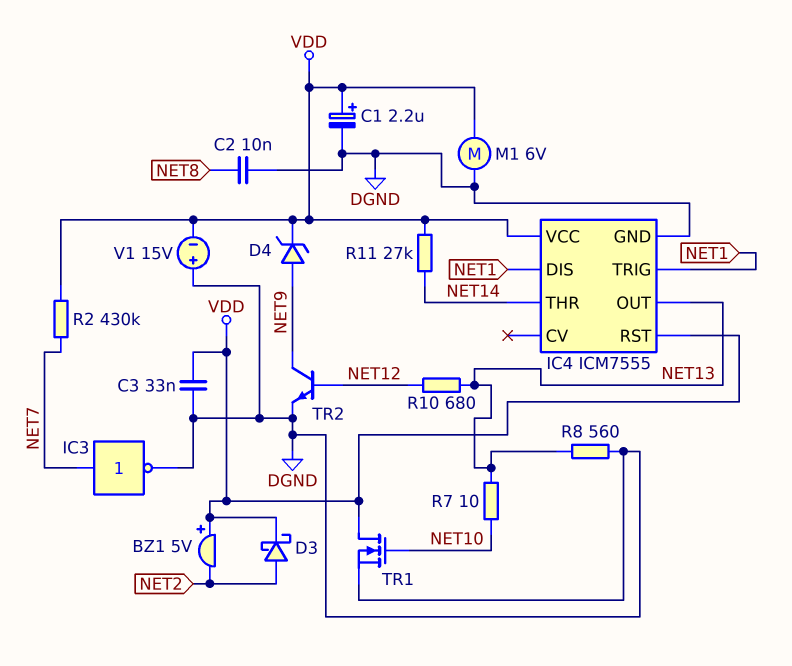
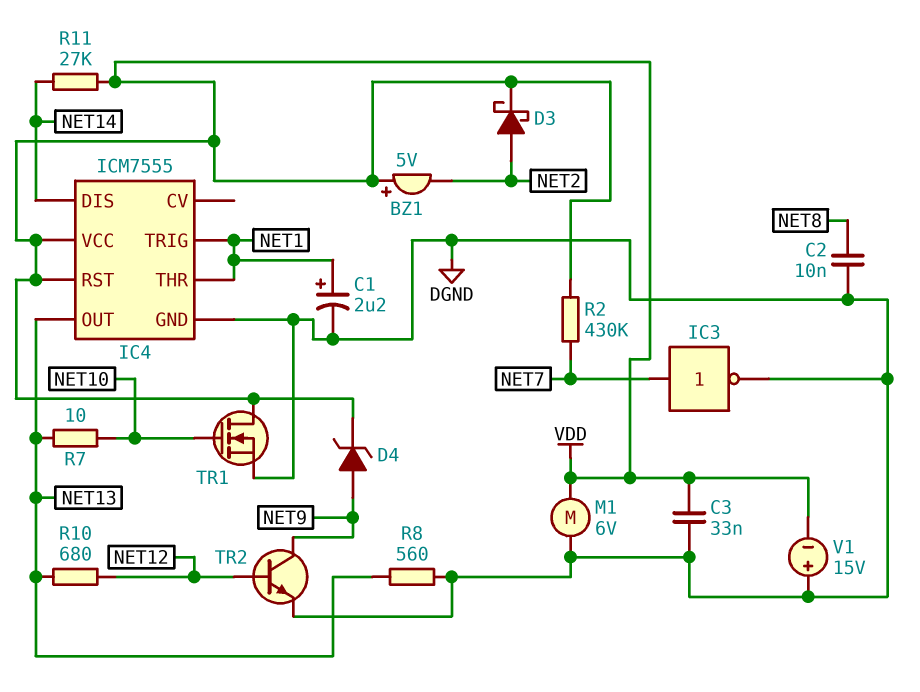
C1: 2.2uF (plus VDD, minus DGND) -> 2.2uF (plus NET1, minus DGND)
IC4 pin DIS: NET1 -> NET14
IC4 pin THR: NET14 -> NET1

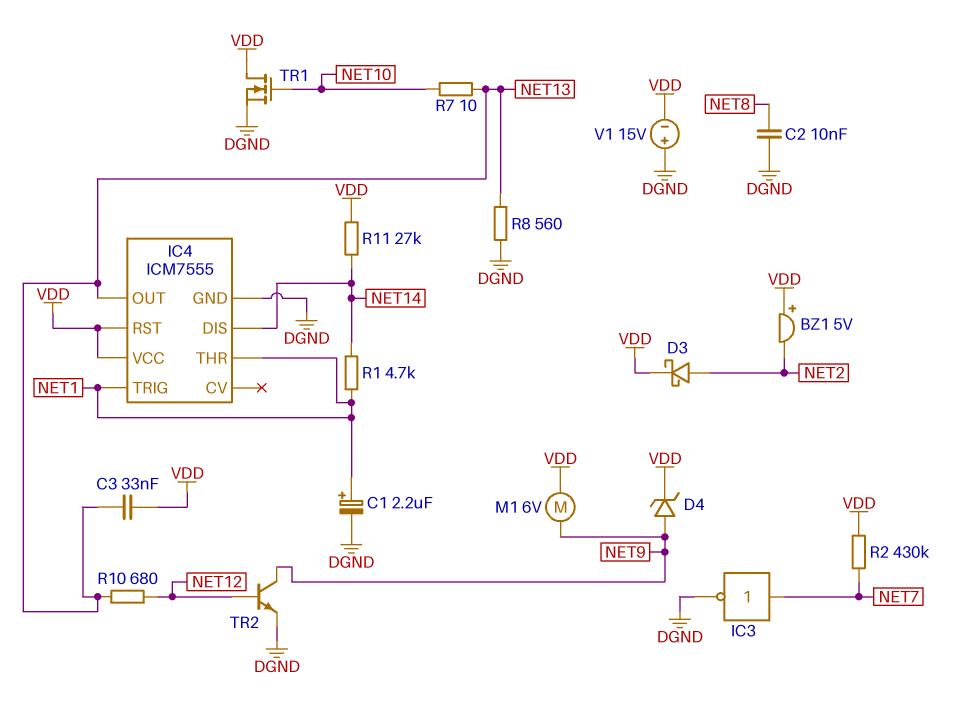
C3: 33nF (DGND, VDD) -> 33nF (NET13, VDD)
M1: motor 6V (DGND, VDD) -> motor 6V (NET9, VDD)
R1: none -> 4.7k (NET1, NET14)

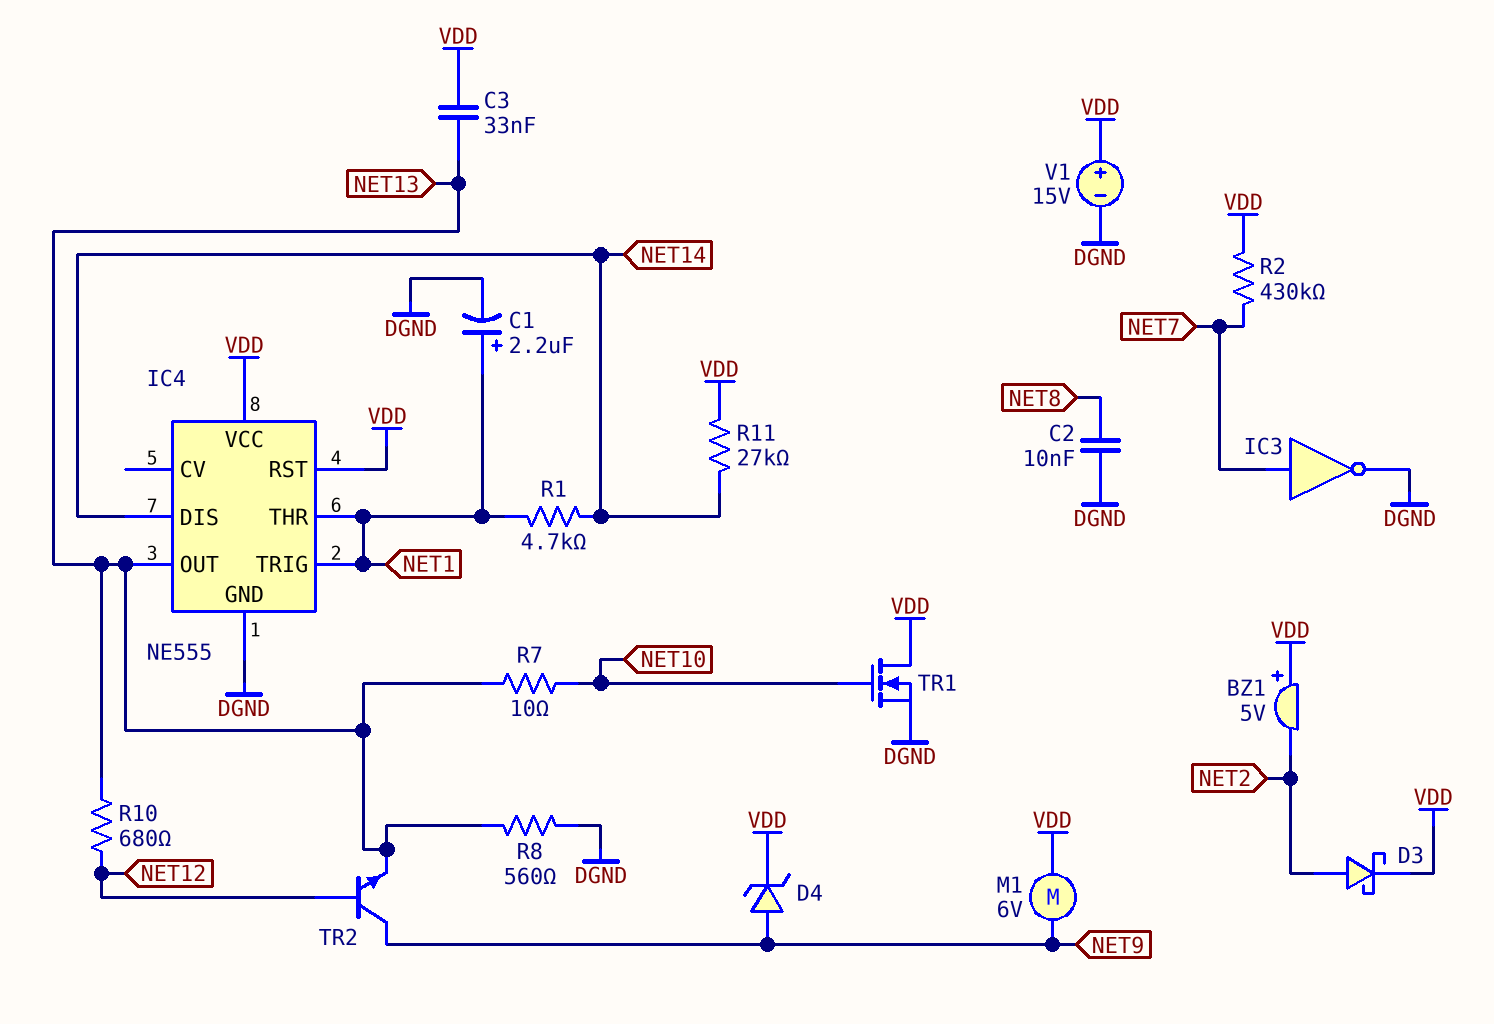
IC4: ICM7555 -> NE555
TR2: NPN (B NET12, C NET9, E DGND) -> NPN (B NET12, C NET9, E NET13)
V1: 15V (plus DGND, minus VDD) -> 15V (plus VDD, minus DGND)

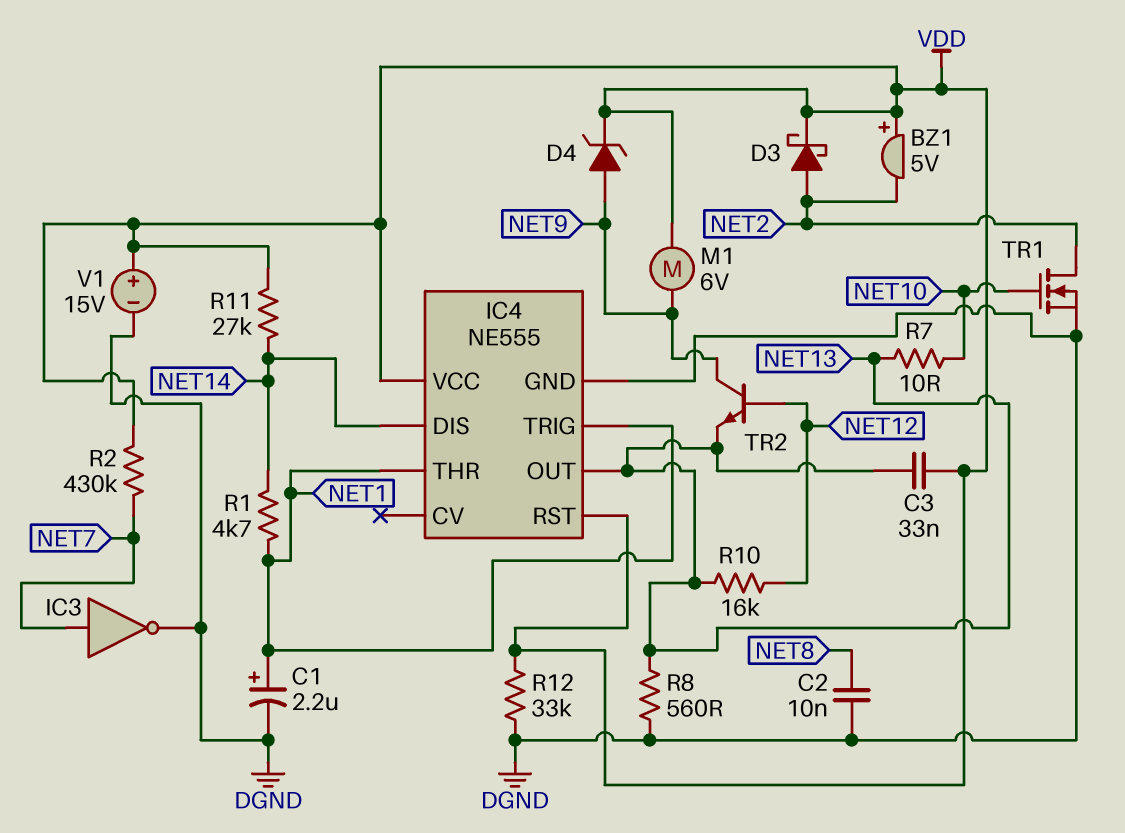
R10: 680 (NET12, NET13) -> 16k (NET12, NET13)
R12: none -> 33k (DGND, VDD)
TR1: NMOS (G NET10, D VDD, S DGND) -> NMOS (G NET10, D NET2, S DGND)

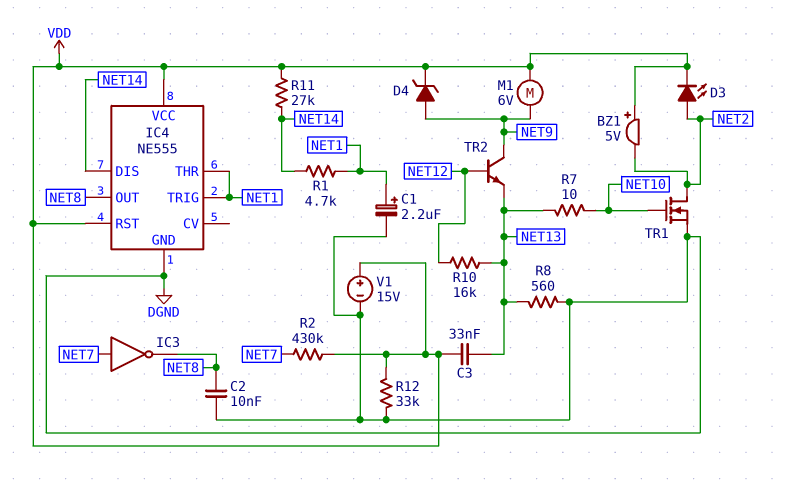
D3: schottky (A NET2, K VDD) -> LED (A NET2, K VDD)
IC3: NOT (in NET7, out DGND) -> NOT (in NET7, out NET8)
IC4 pin OUT: NET13 -> NET8

